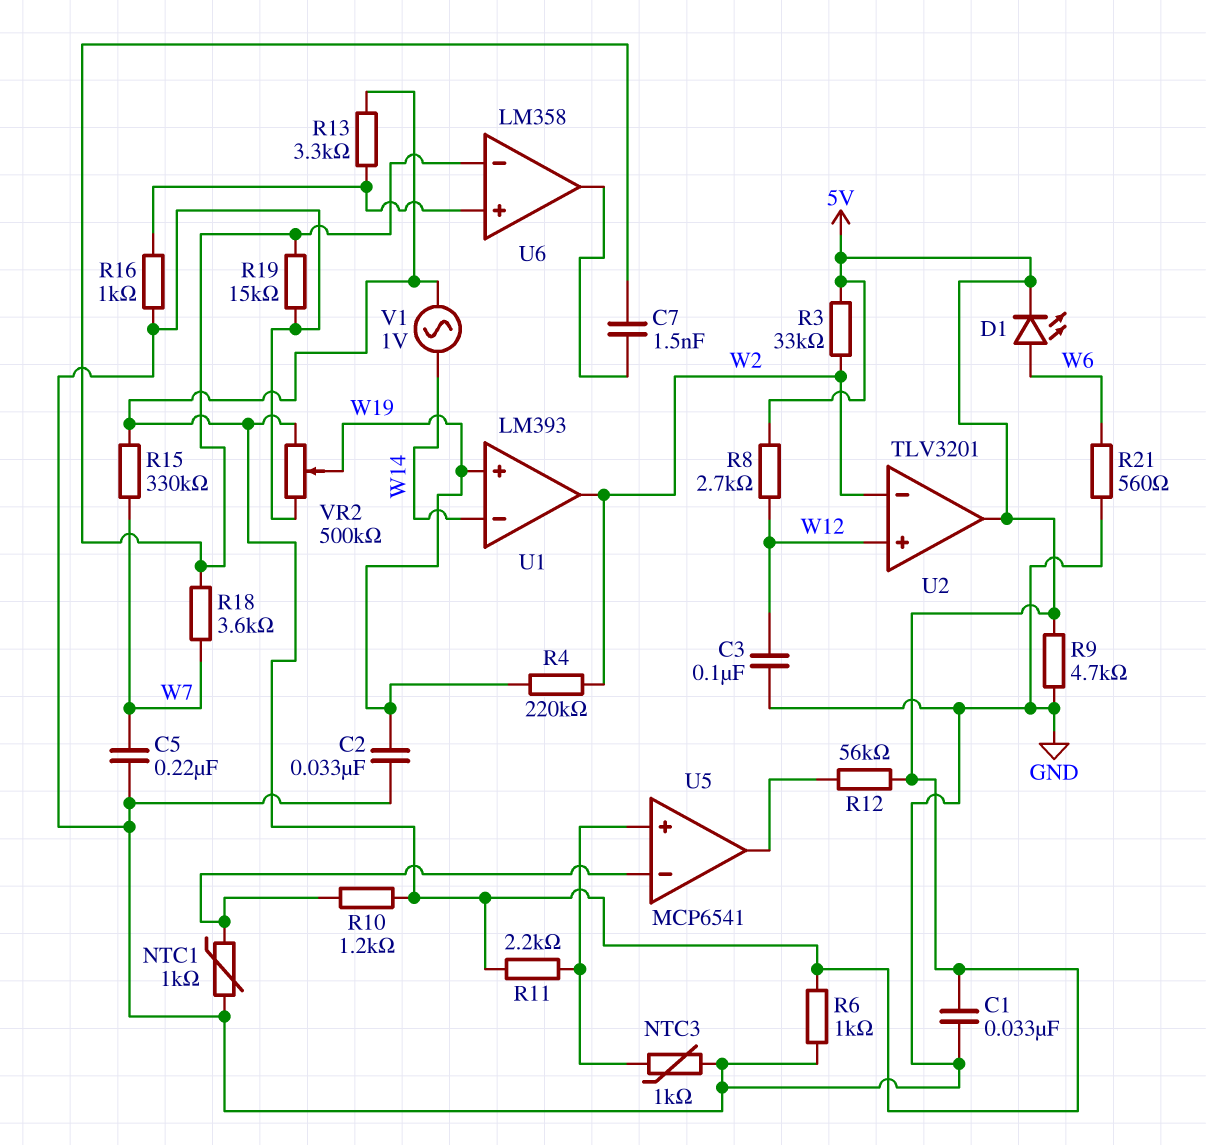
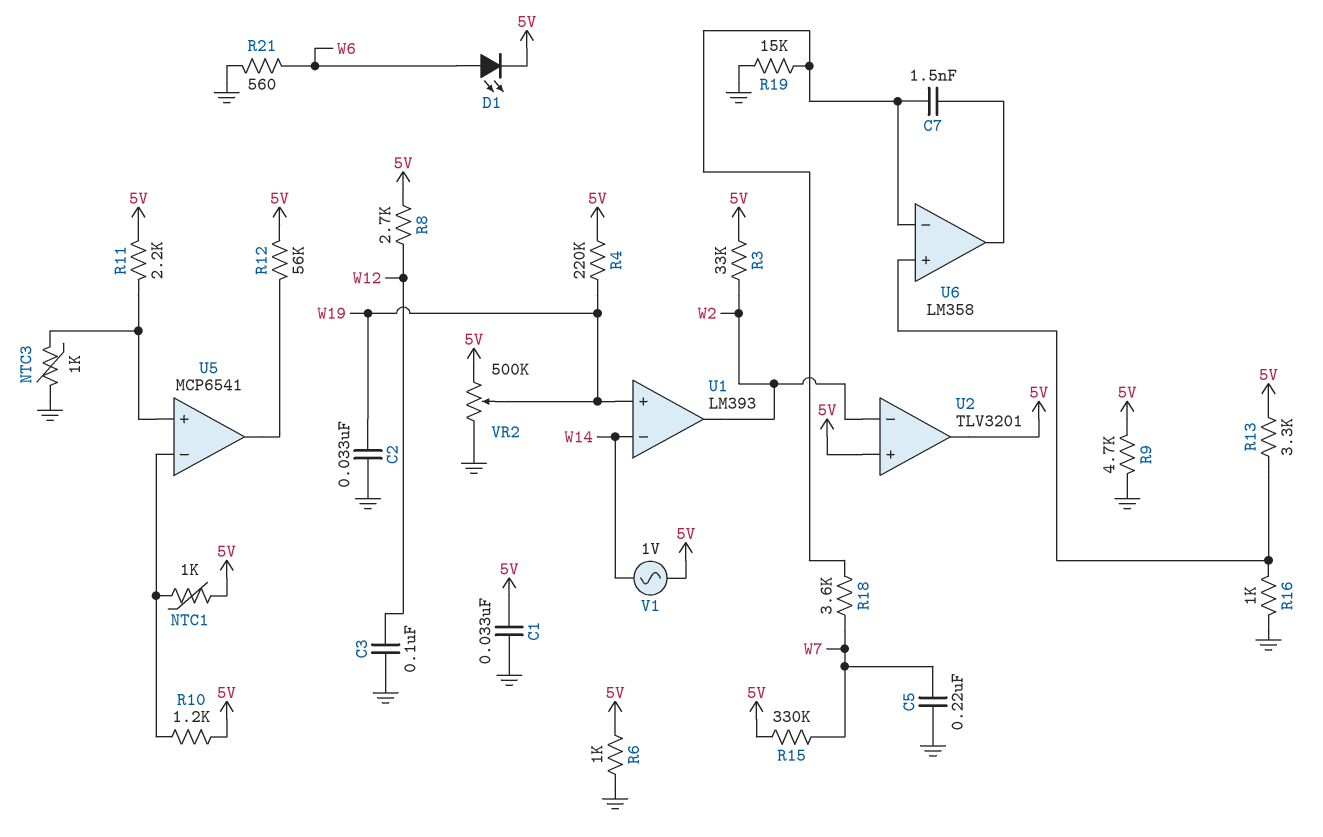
NTC1: 1k (GND, U5/in-) -> 1k (5V, U5/in-)
R4: 220k (W2, W19) -> 220k (5V, W19)
U2 pin in+: W12 -> 5V

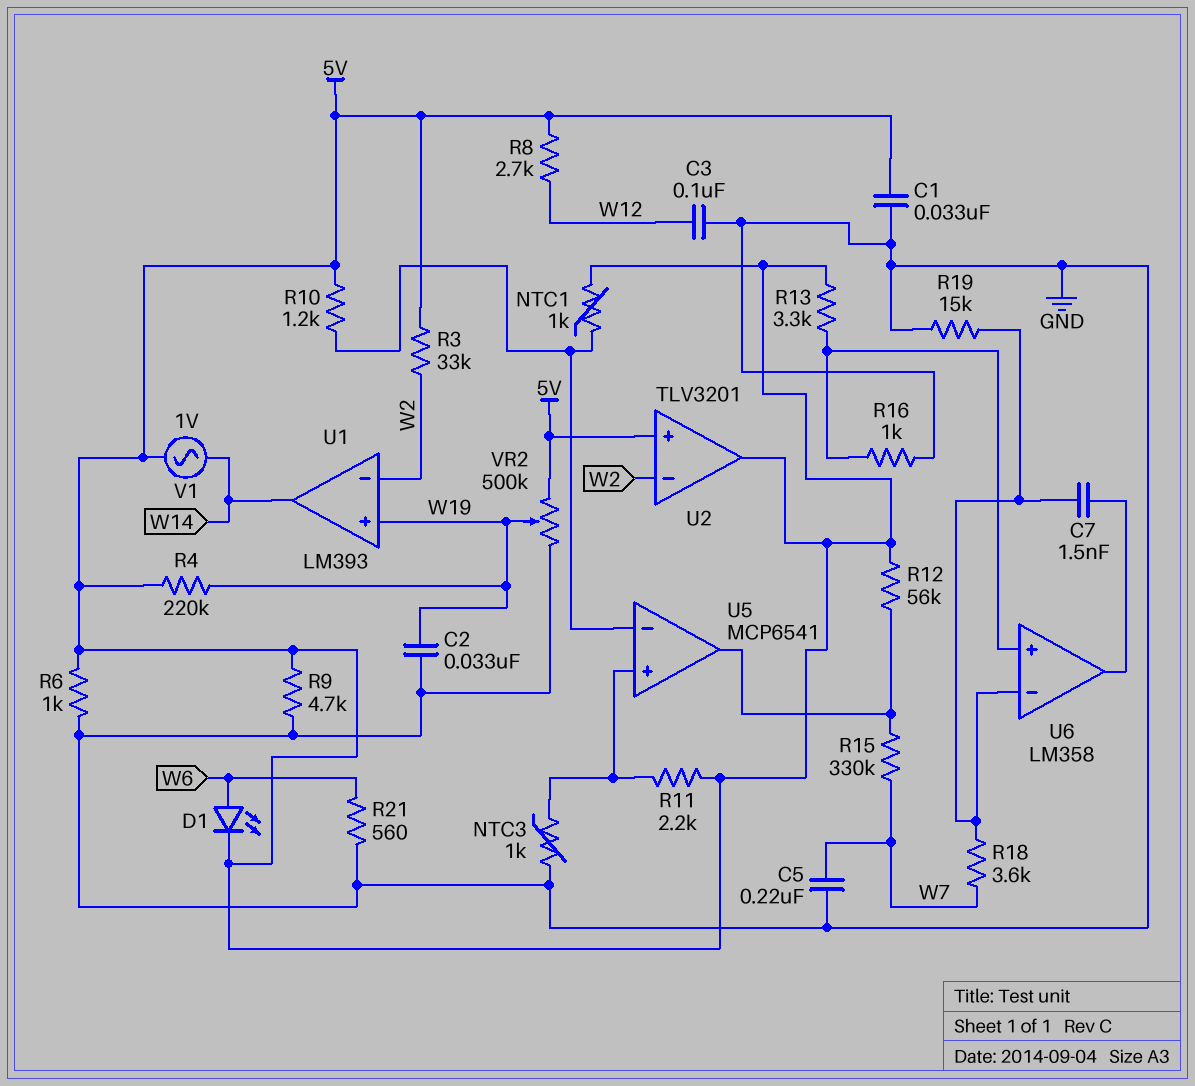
R15: 330k (5V, W7) -> 330k (U5/out, W7)
U1 pin in-: W14 -> W2
U1 pin out: W2 -> W14

